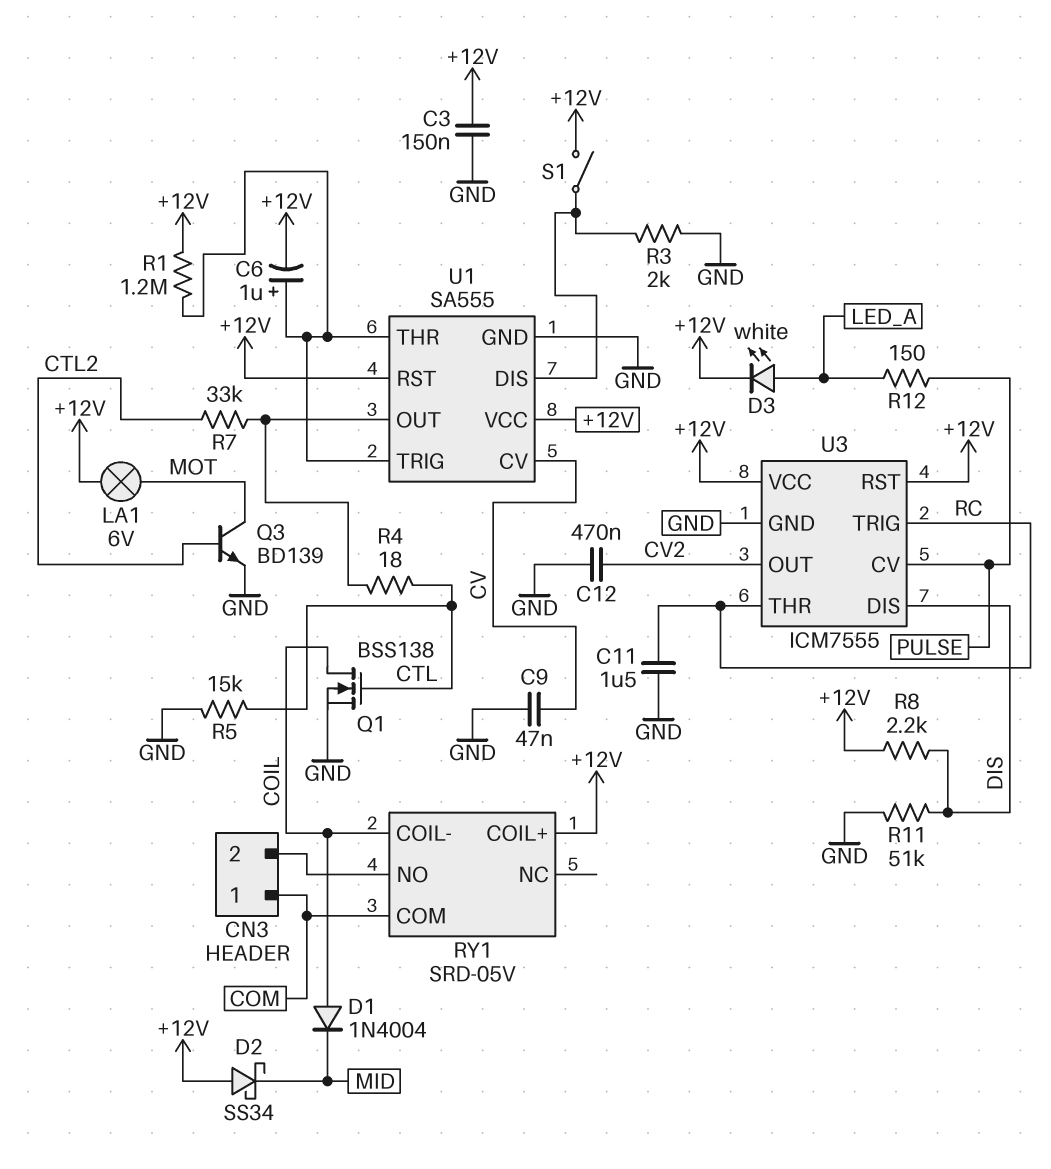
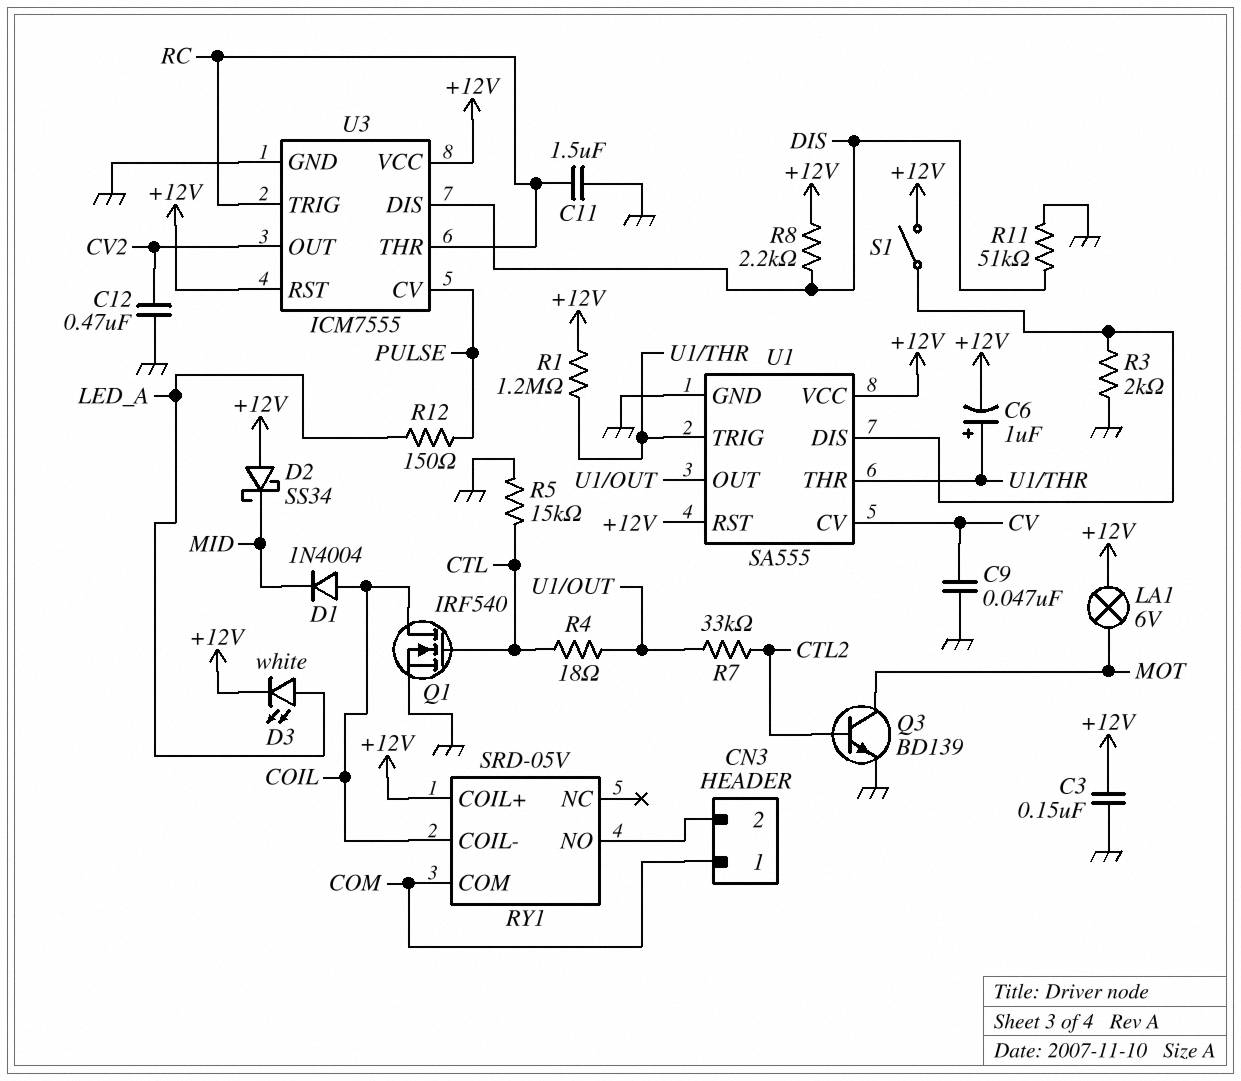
Q1: NMOS BSS138 (G CTL, D COIL, S GND) -> NMOS IRF540 (G CTL, D COIL, S GND)

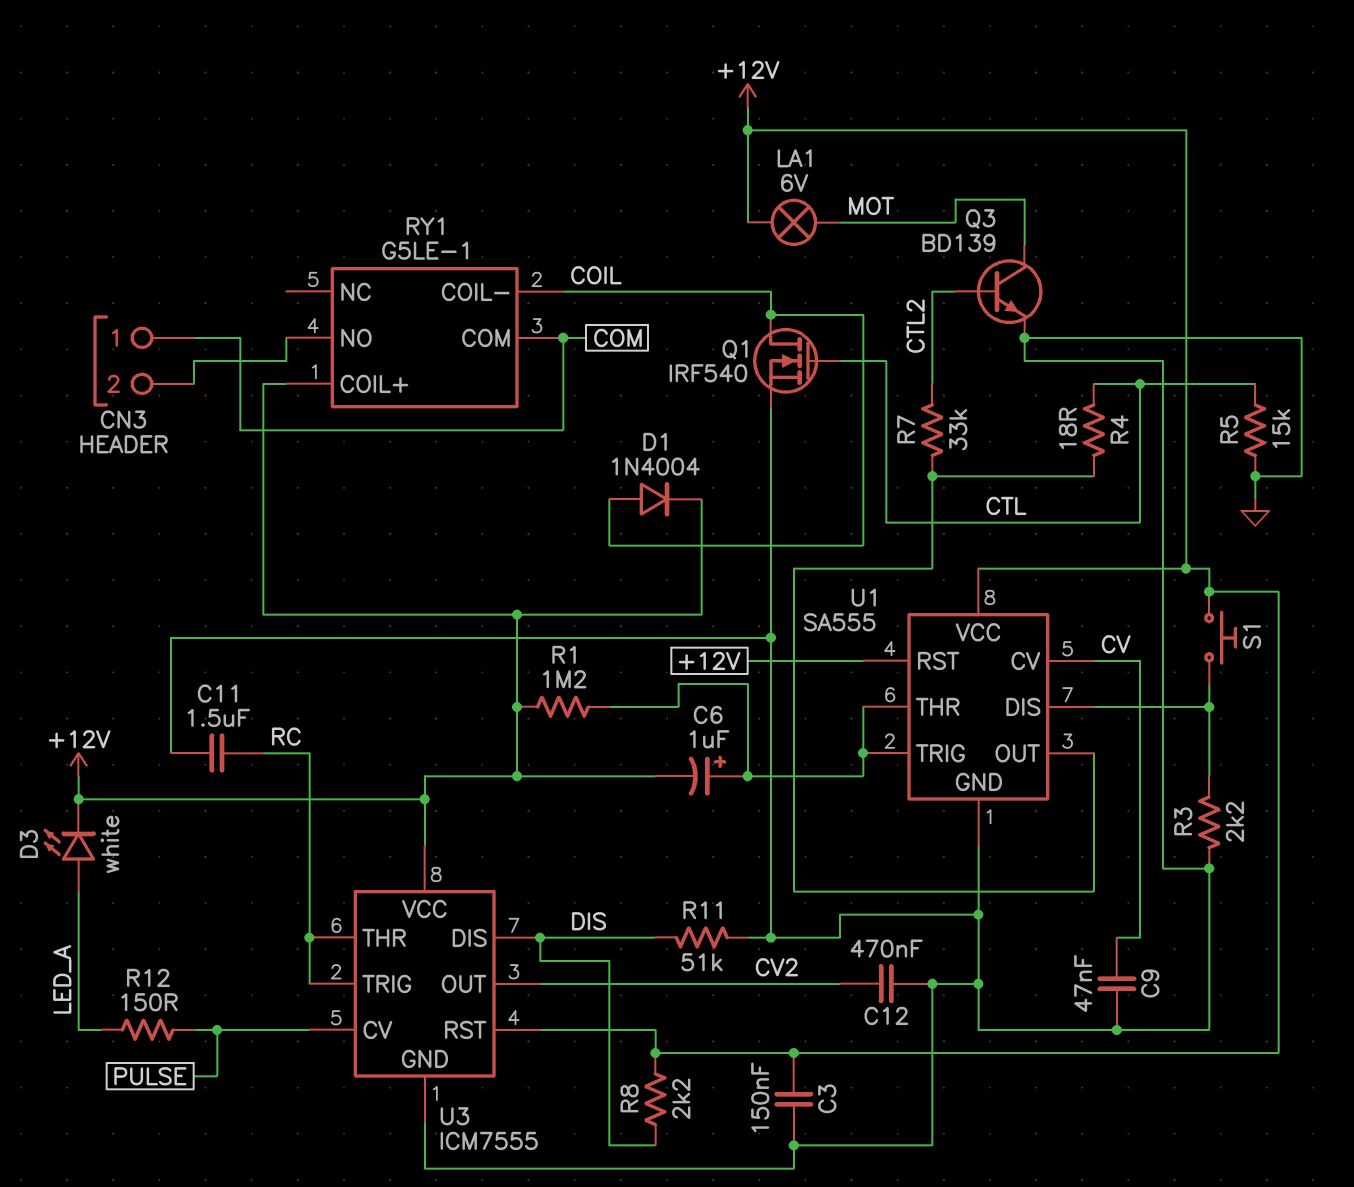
D1: diode 1N4004 (A COIL, K MID) -> diode 1N4004 (A COIL, K +12V)
D2: schottky SS34 (A +12V, K MID) -> none
R3: 2k (GND, U1/DIS) -> 2.2k (GND, U1/DIS)
RY1: SRD-05V -> G5LE-1
S1: switch (+12V, U1/DIS) -> button (+12V, U1/DIS)

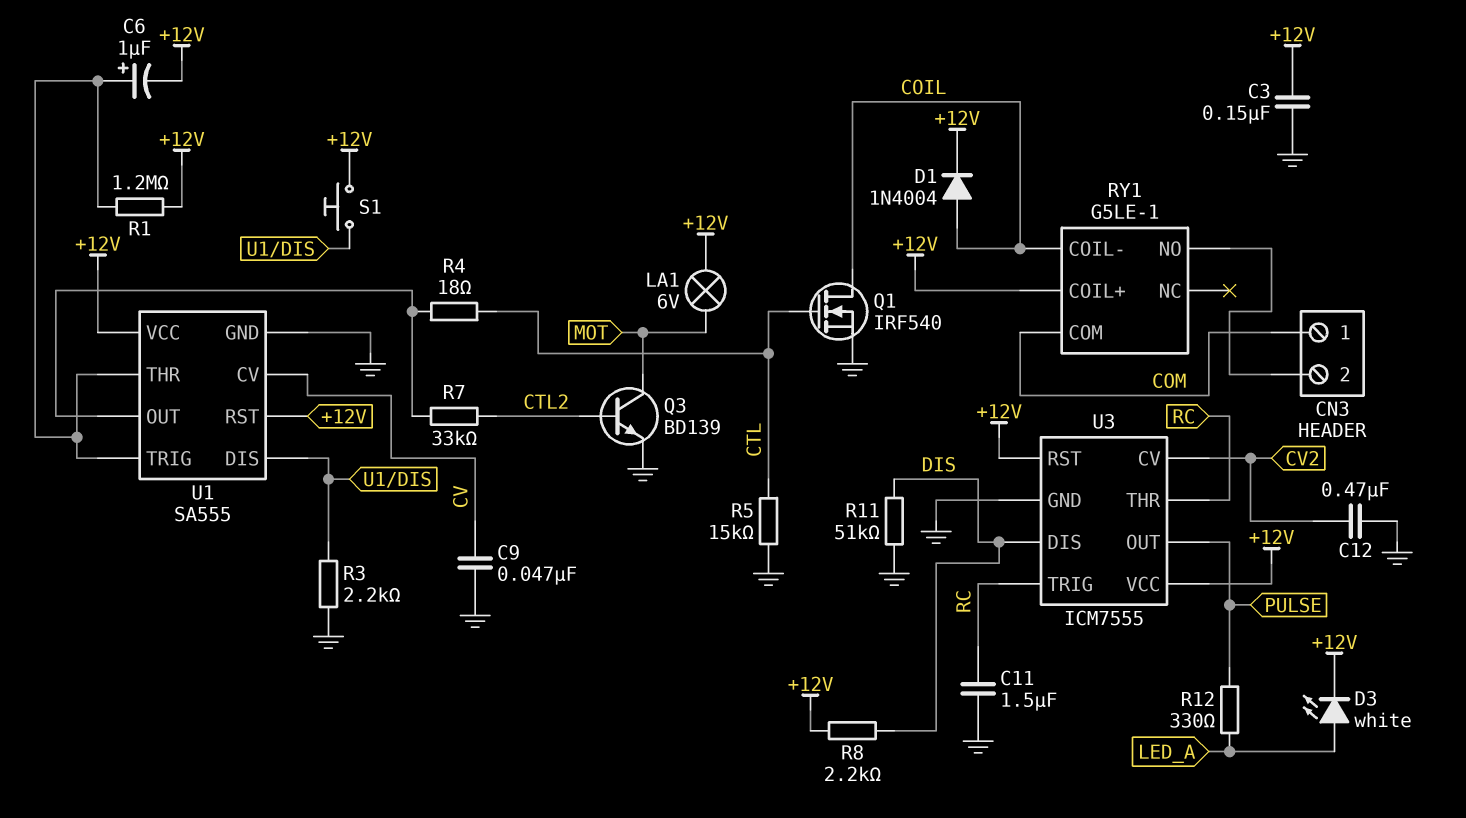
R12: 150 (LED_A, PULSE) -> 330 (LED_A, PULSE)
U3 pin CV: PULSE -> CV2
U3 pin OUT: CV2 -> PULSE

